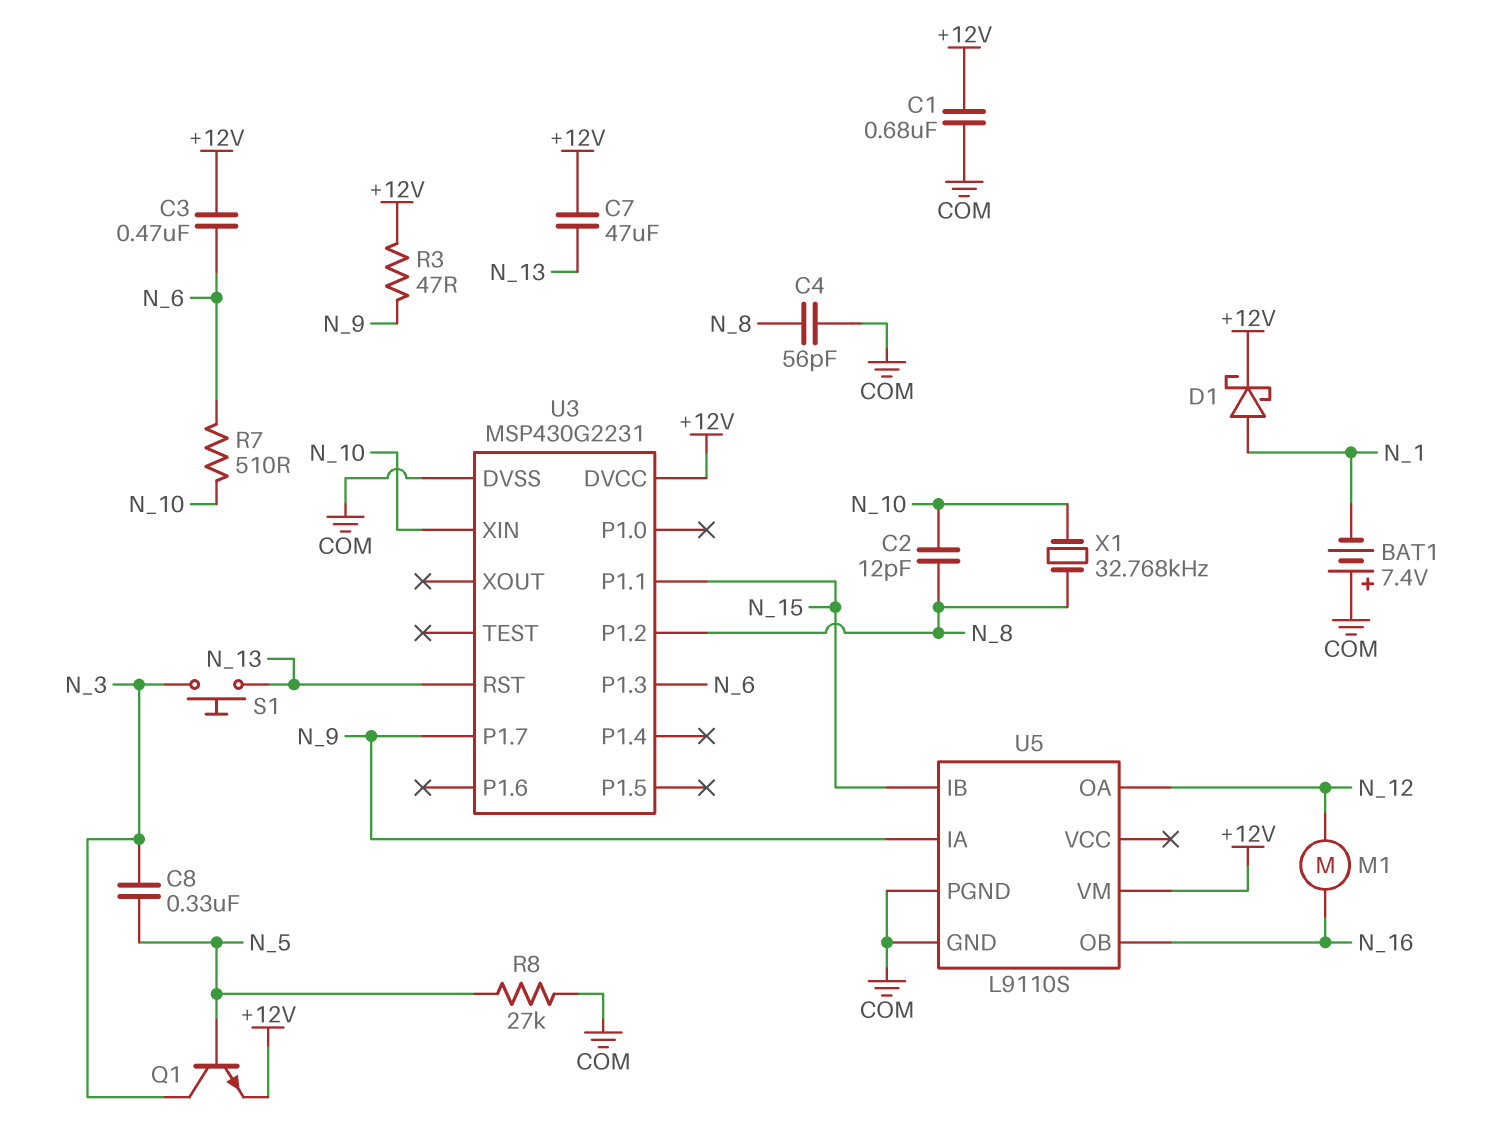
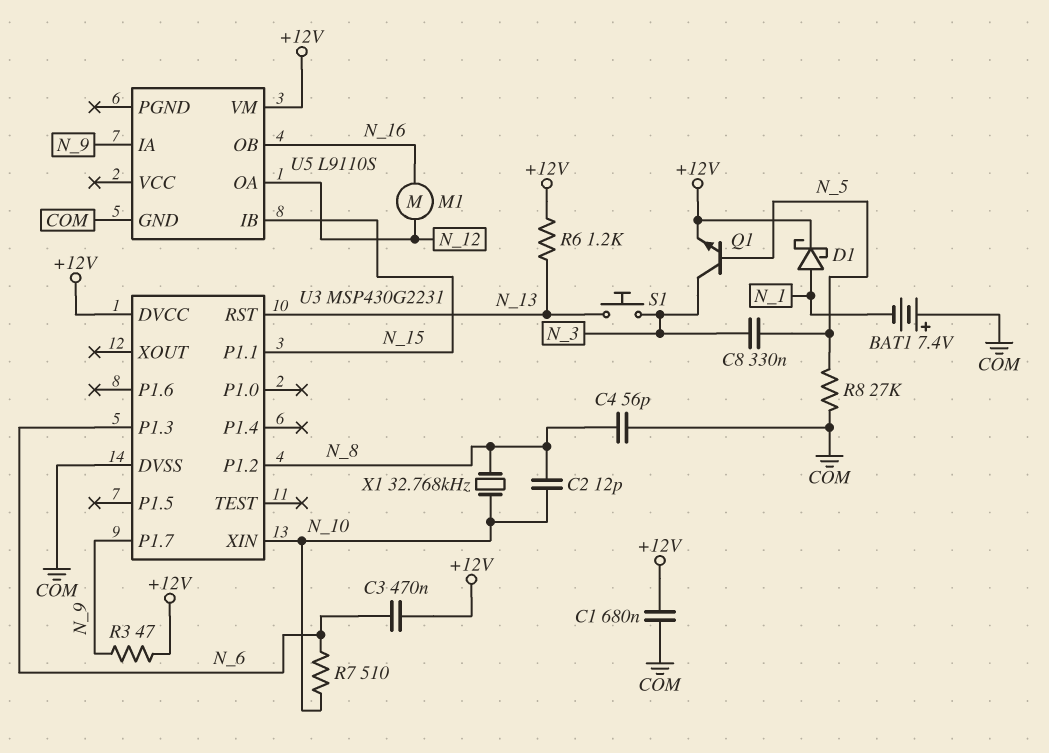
C7: 47uF (+12V, N_13) -> none
R6: none -> 1.2k (+12V, N_13)
U5 pin PGND: COM -> none

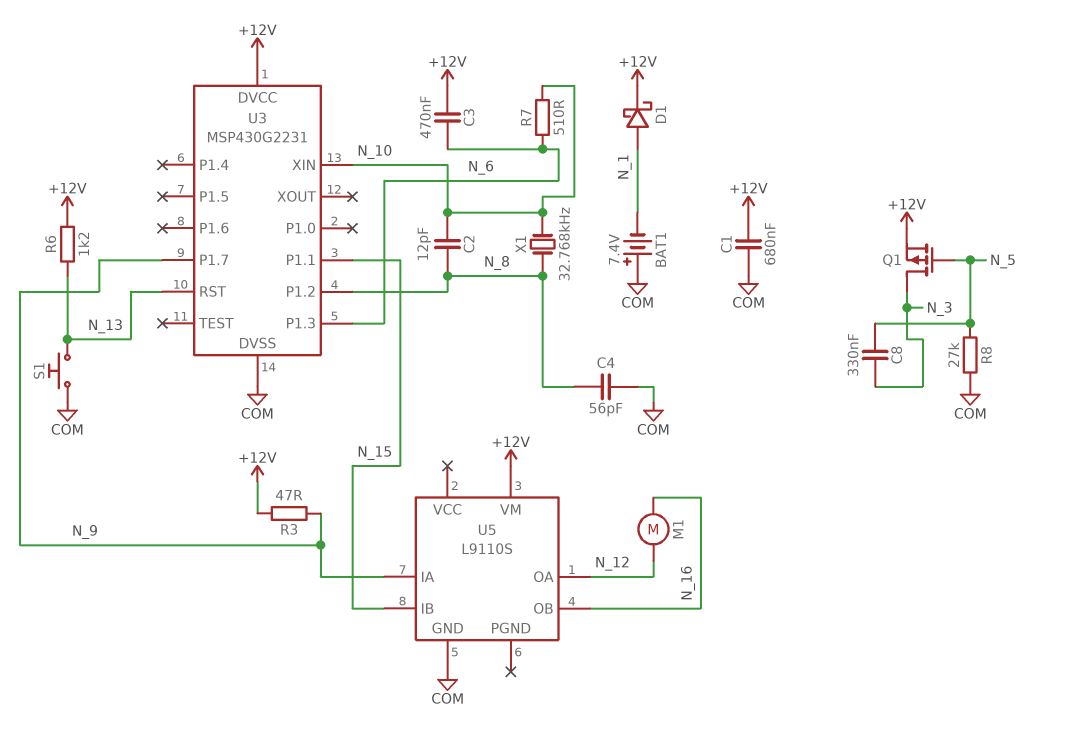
Q1: NPN (B N_5, C N_3, E +12V) -> PMOS (G N_5, D N_3, S +12V)
S1: button (N_3, N_13) -> button (COM, N_13)

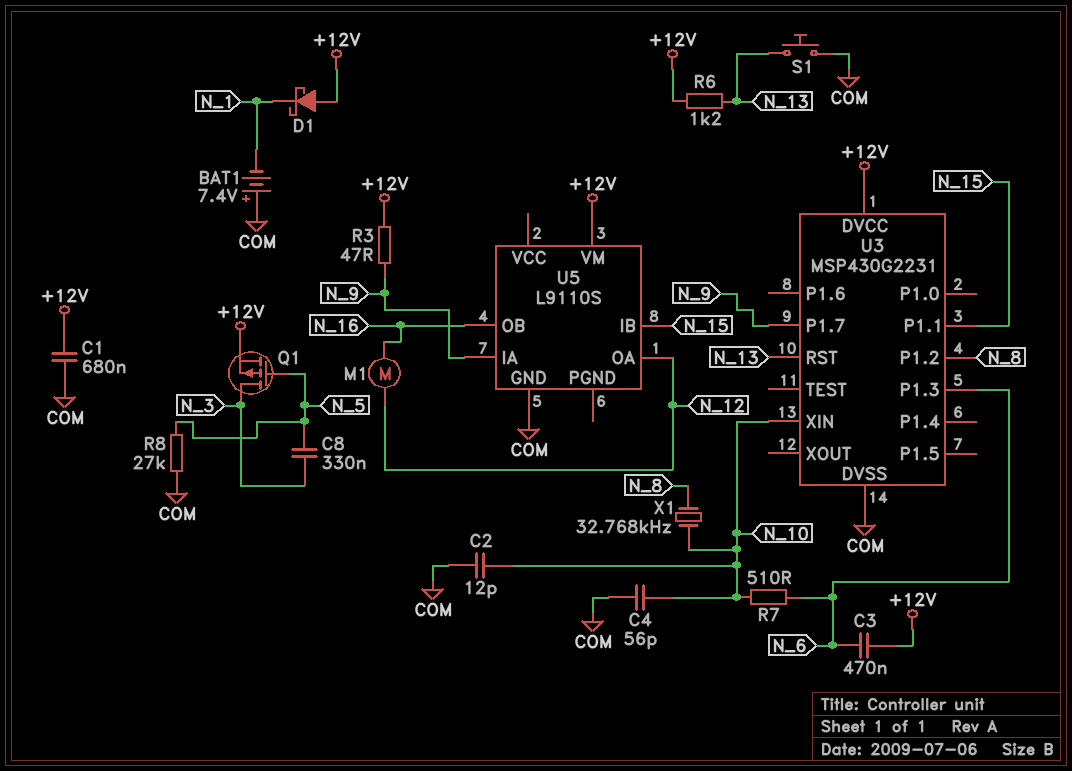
C2: 12pF (N_8, N_10) -> 12pF (COM, N_10)
C4: 56pF (COM, N_8) -> 56pF (COM, N_10)
D1: schottky (A N_1, K +12V) -> schottky (A +12V, K N_1)

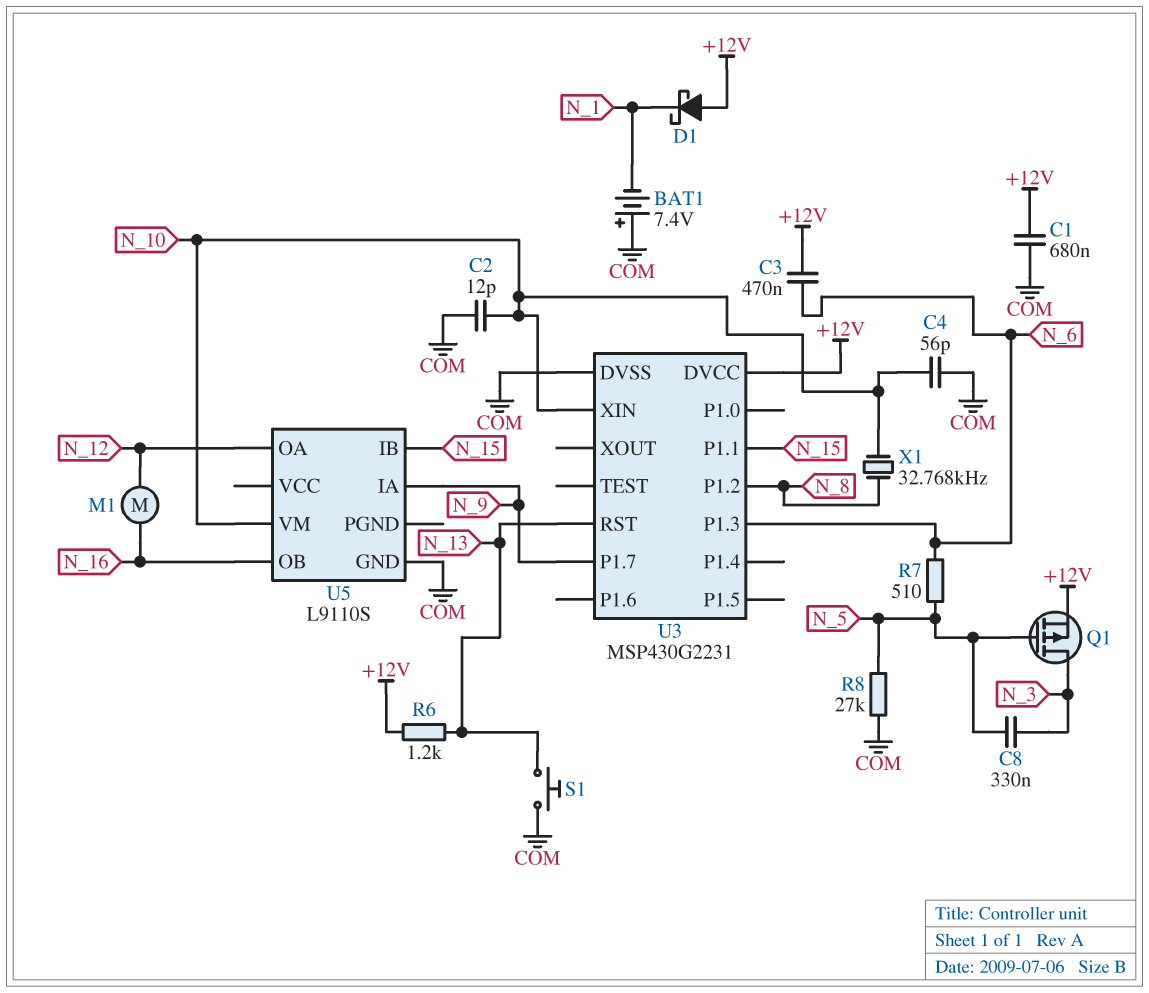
R3: 47 (+12V, N_9) -> none
R7: 510 (N_6, N_10) -> 510 (N_5, N_6)
U5 pin VM: +12V -> N_10

